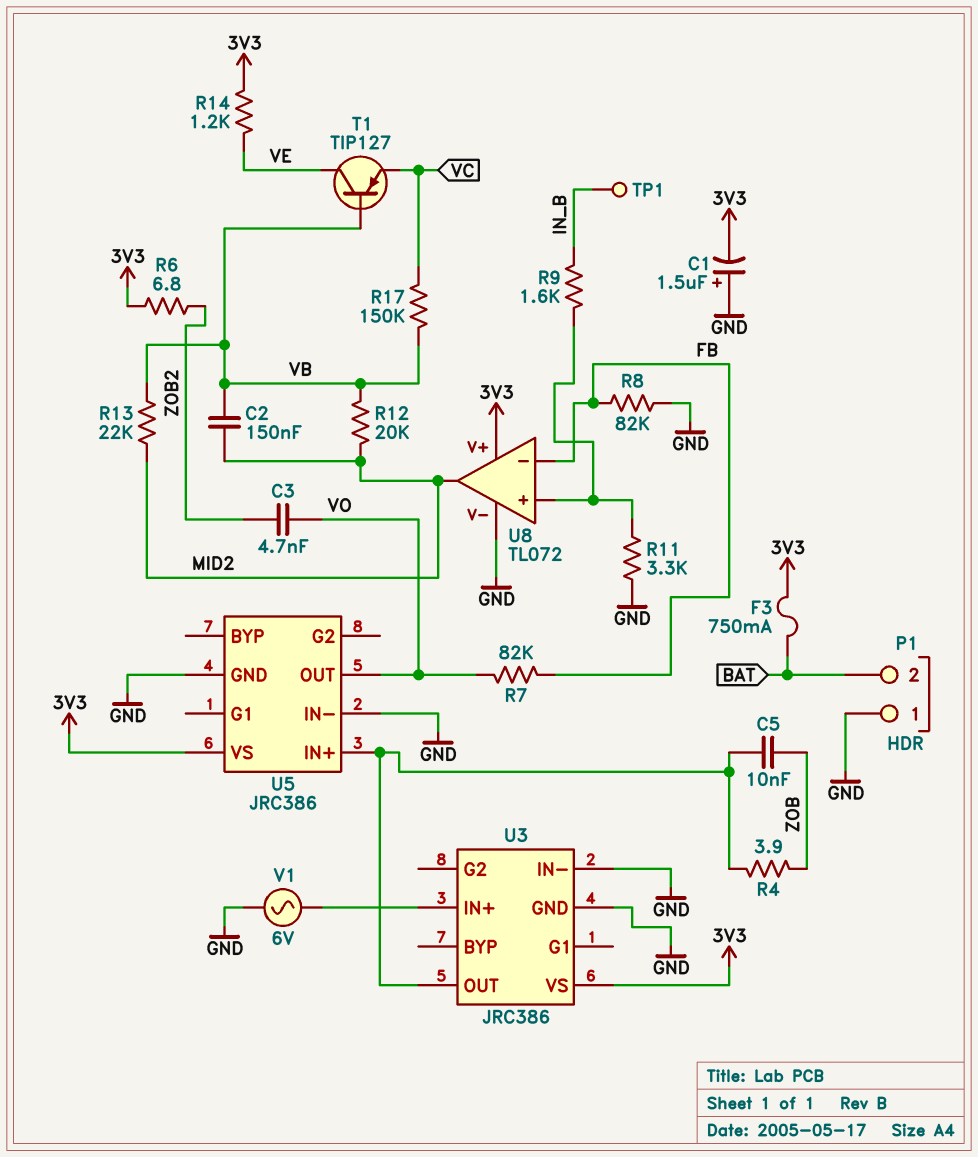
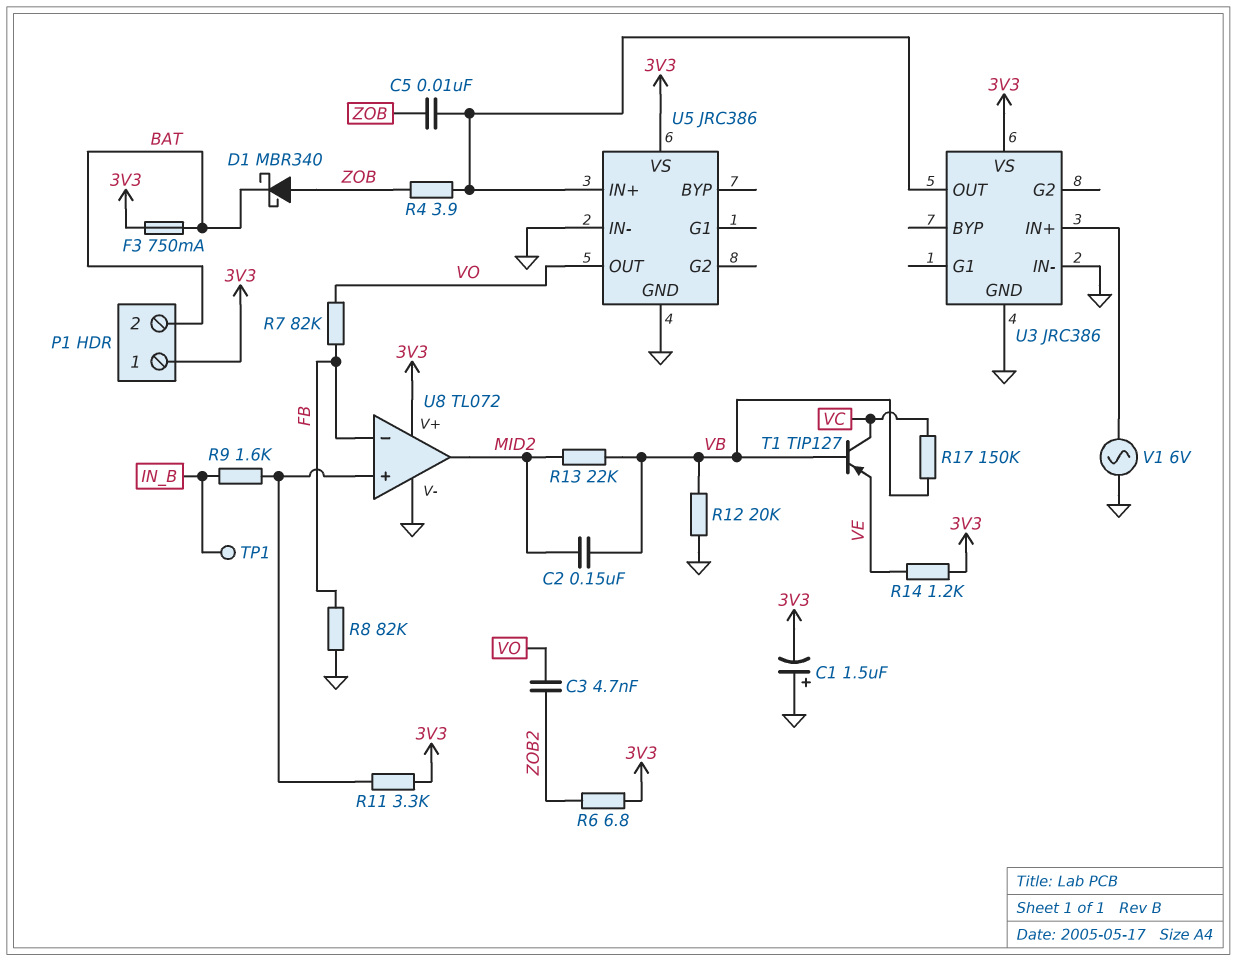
D1: none -> schottky MBR340 (A ZOB, K BAT)
P1 pin 1: GND -> 3V3
R11: 3.3k (GND, U8/in+) -> 3.3k (3V3, U8/in+)
R12: 20k (MID2, VB) -> 20k (GND, VB)
T1: PNP TIP127 (B VB, C VE, E VC) -> PNP TIP127 (B VB, C VC, E VE)

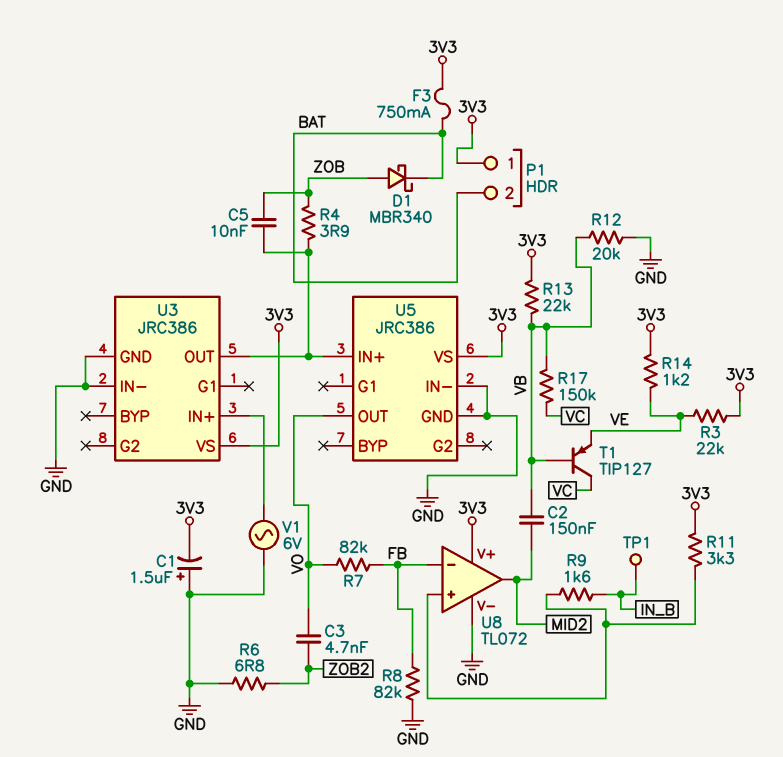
R3: none -> 22k (3V3, VE)
R6: 6.8 (3V3, ZOB2) -> 6.8 (GND, ZOB2)
R13: 22k (MID2, VB) -> 22k (3V3, VB)

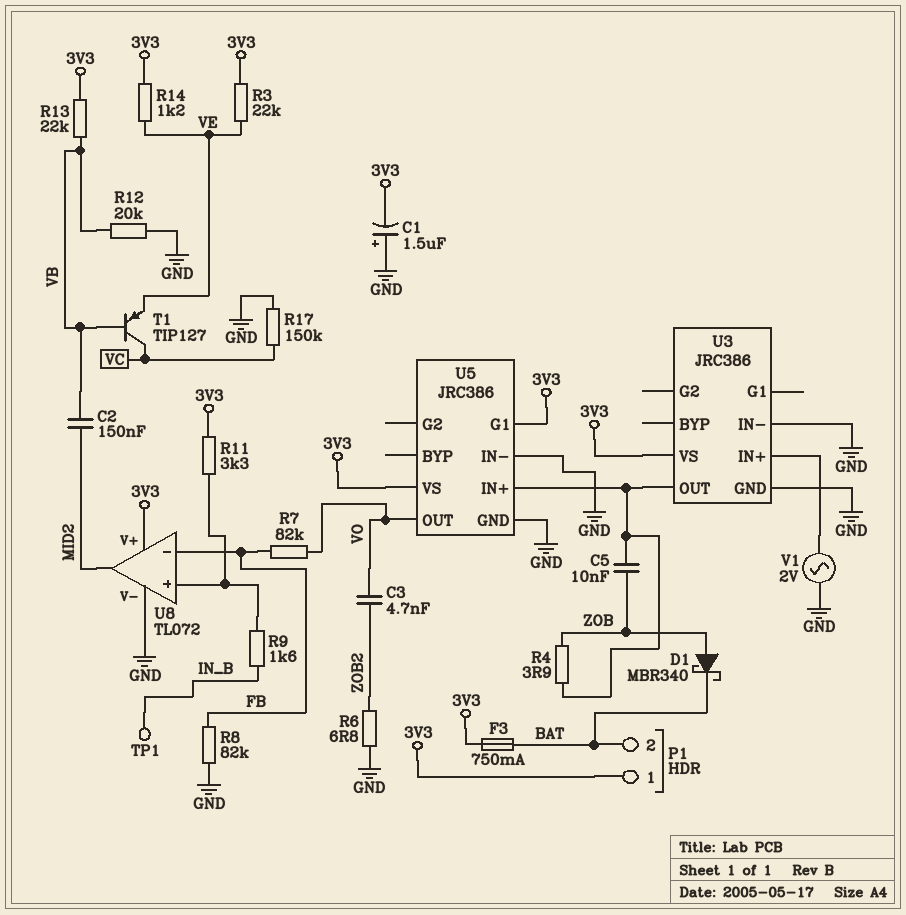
R17: 150k (VB, VC) -> 150k (GND, VC)
U5 pin G1: none -> 3V3
V1: AC 6V (GND, U3/IN+) -> AC 2V (GND, U3/IN+)

